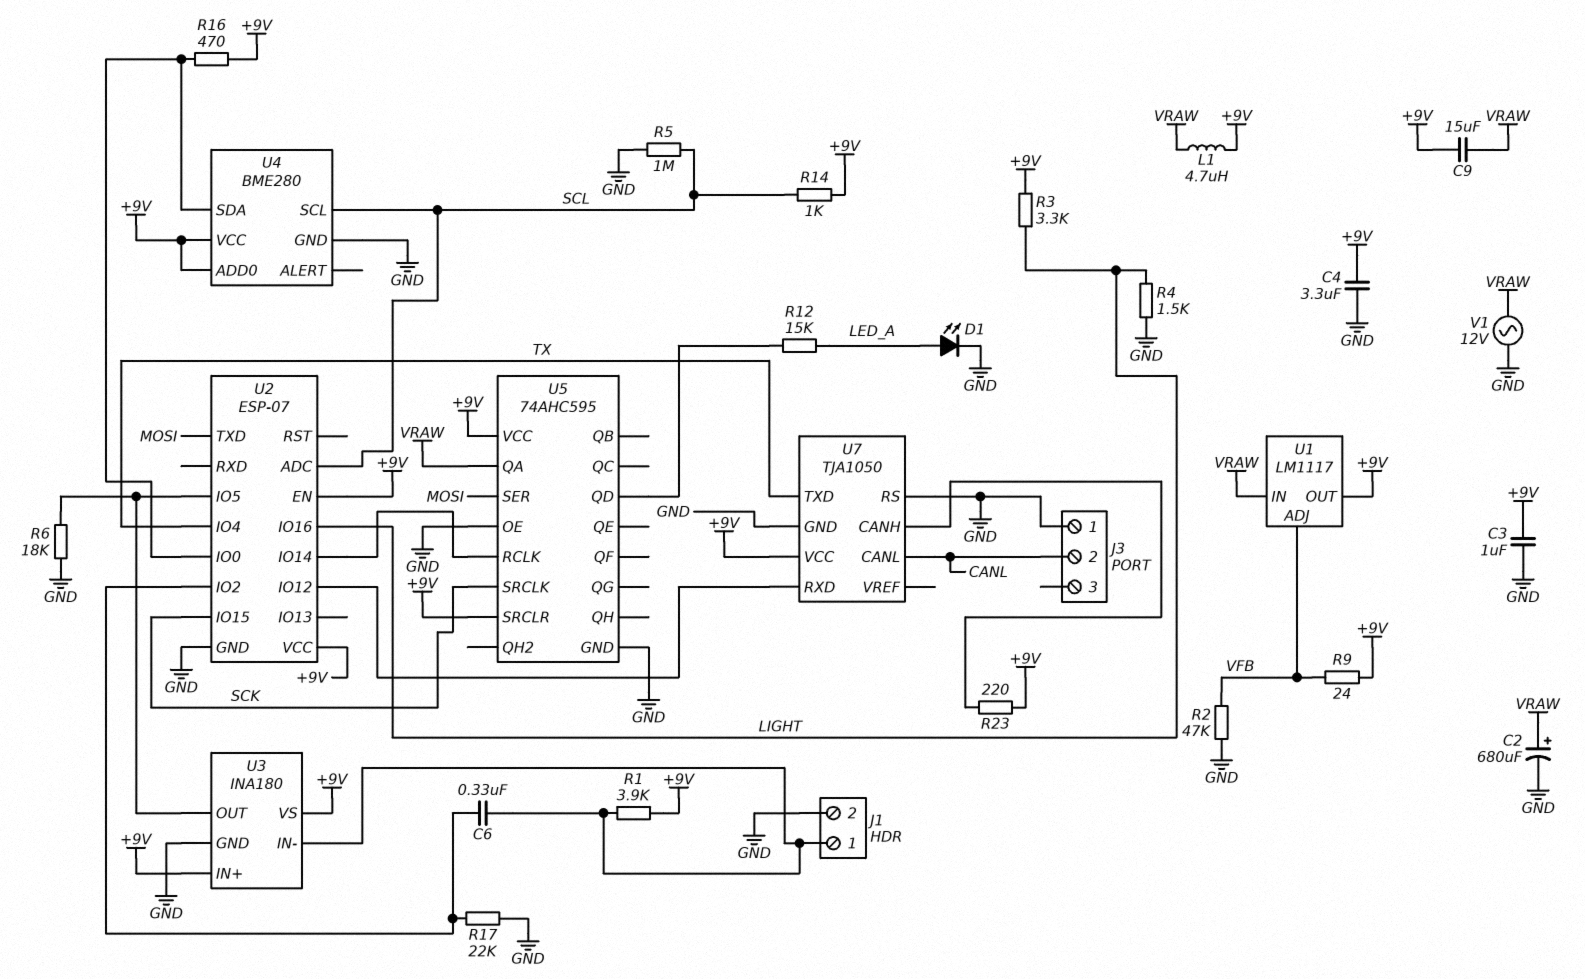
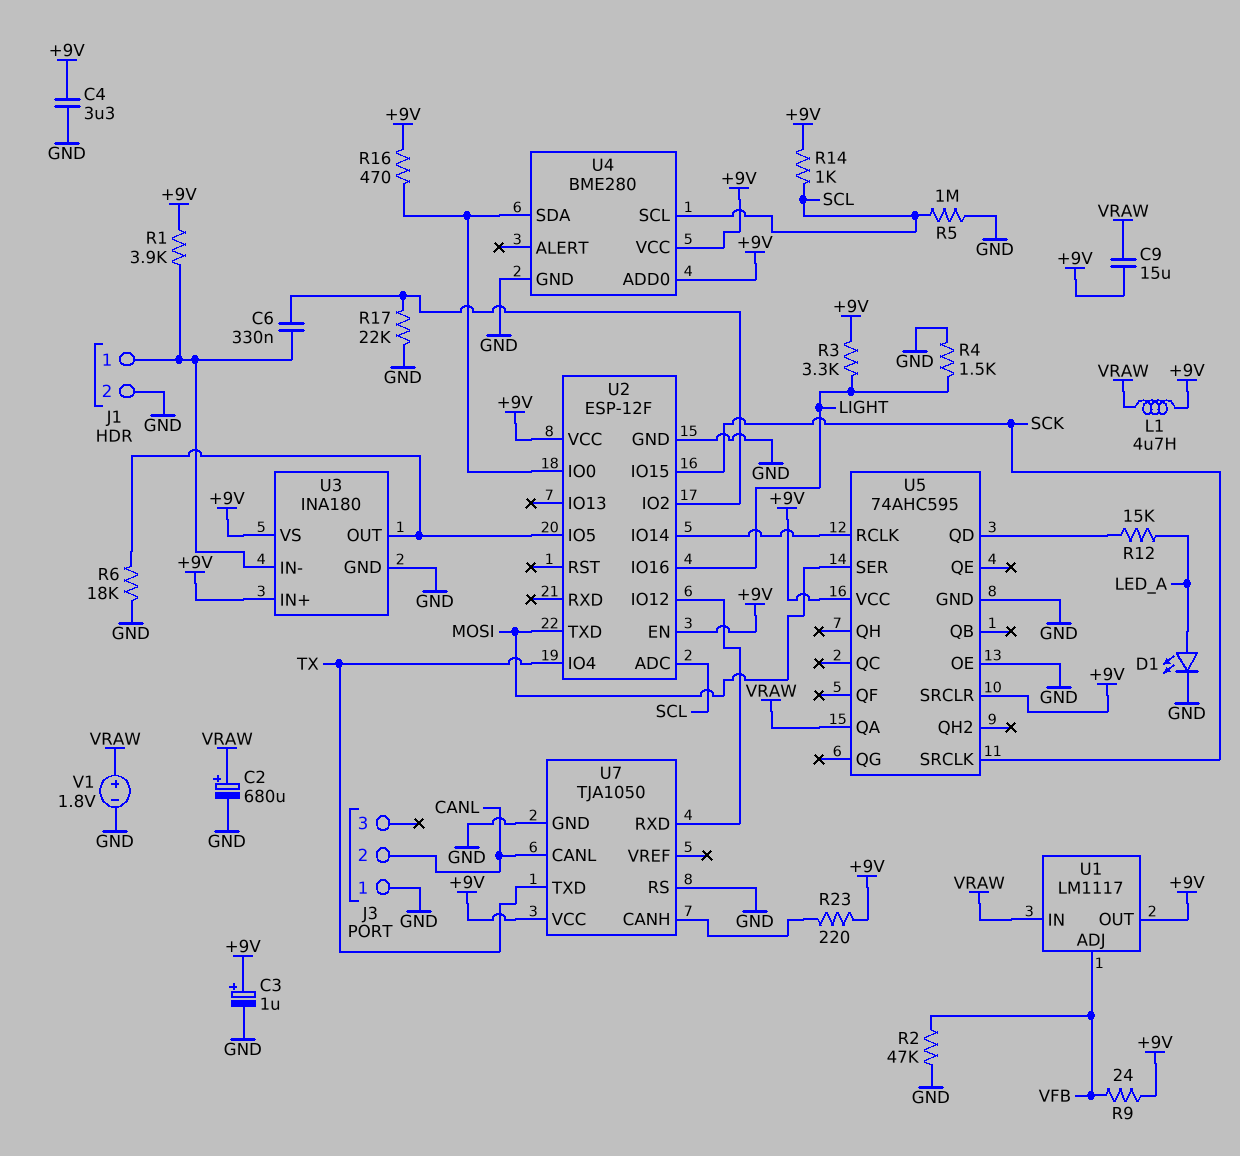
C3: 1uF (+9V, GND) -> 1uF (plus +9V, minus GND)
U2: ESP-07 -> ESP-12F
V1: AC 12V (GND, VRAW) -> 1.8V (plus VRAW, minus GND)

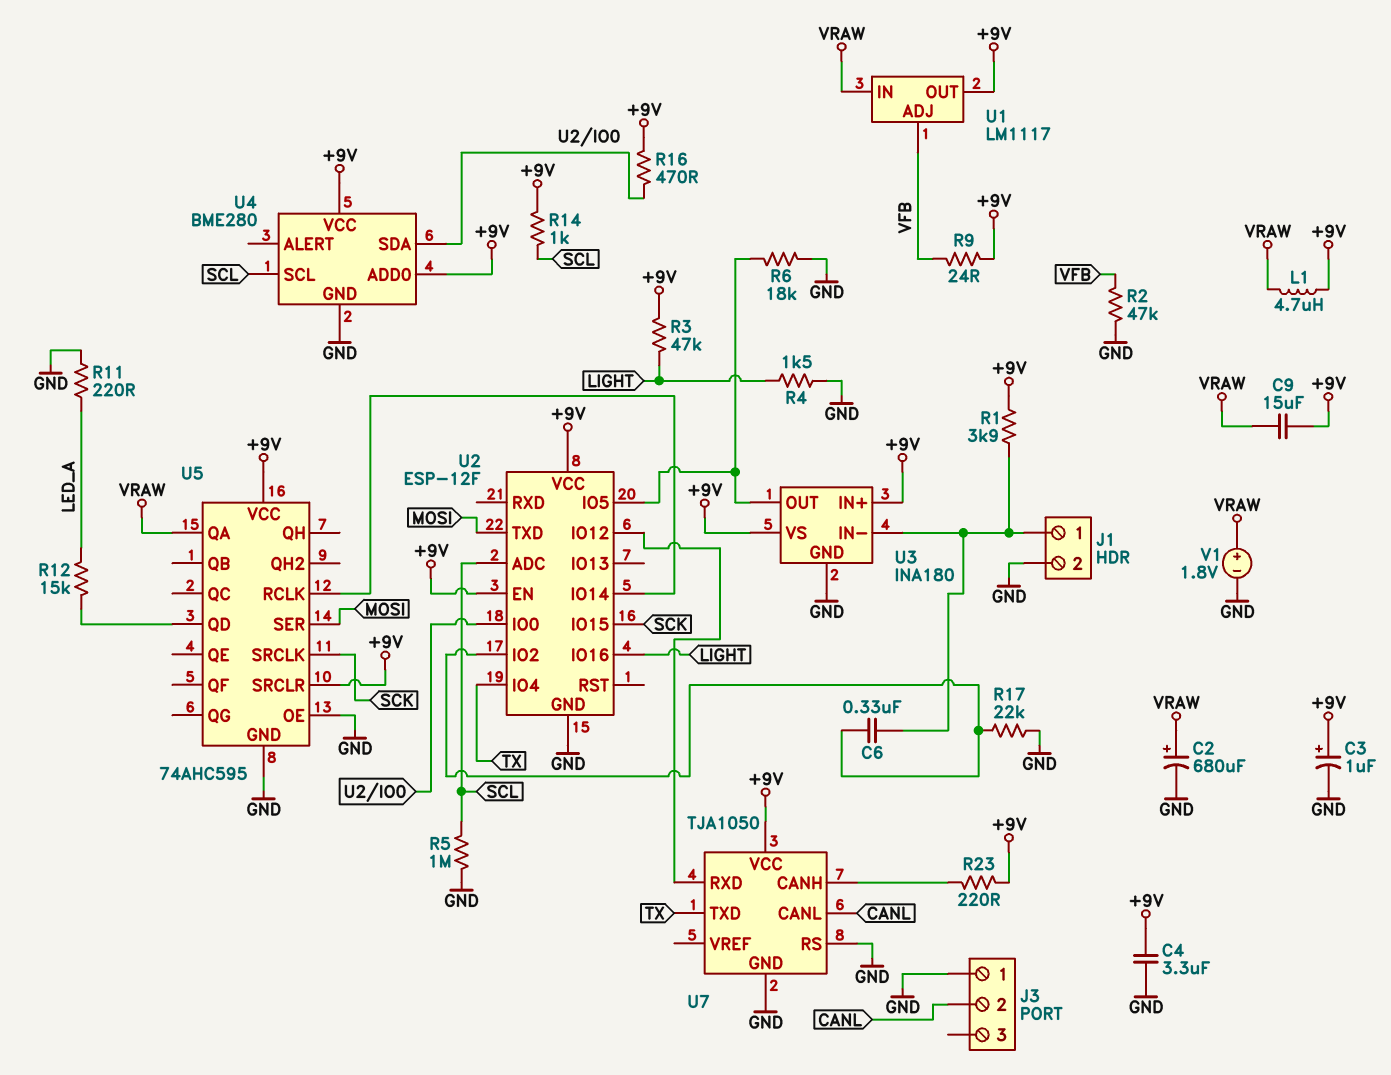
D1: LED (A LED_A, K GND) -> none
R3: 3.3k (+9V, LIGHT) -> 47k (+9V, LIGHT)
R11: none -> 220 (GND, LED_A)

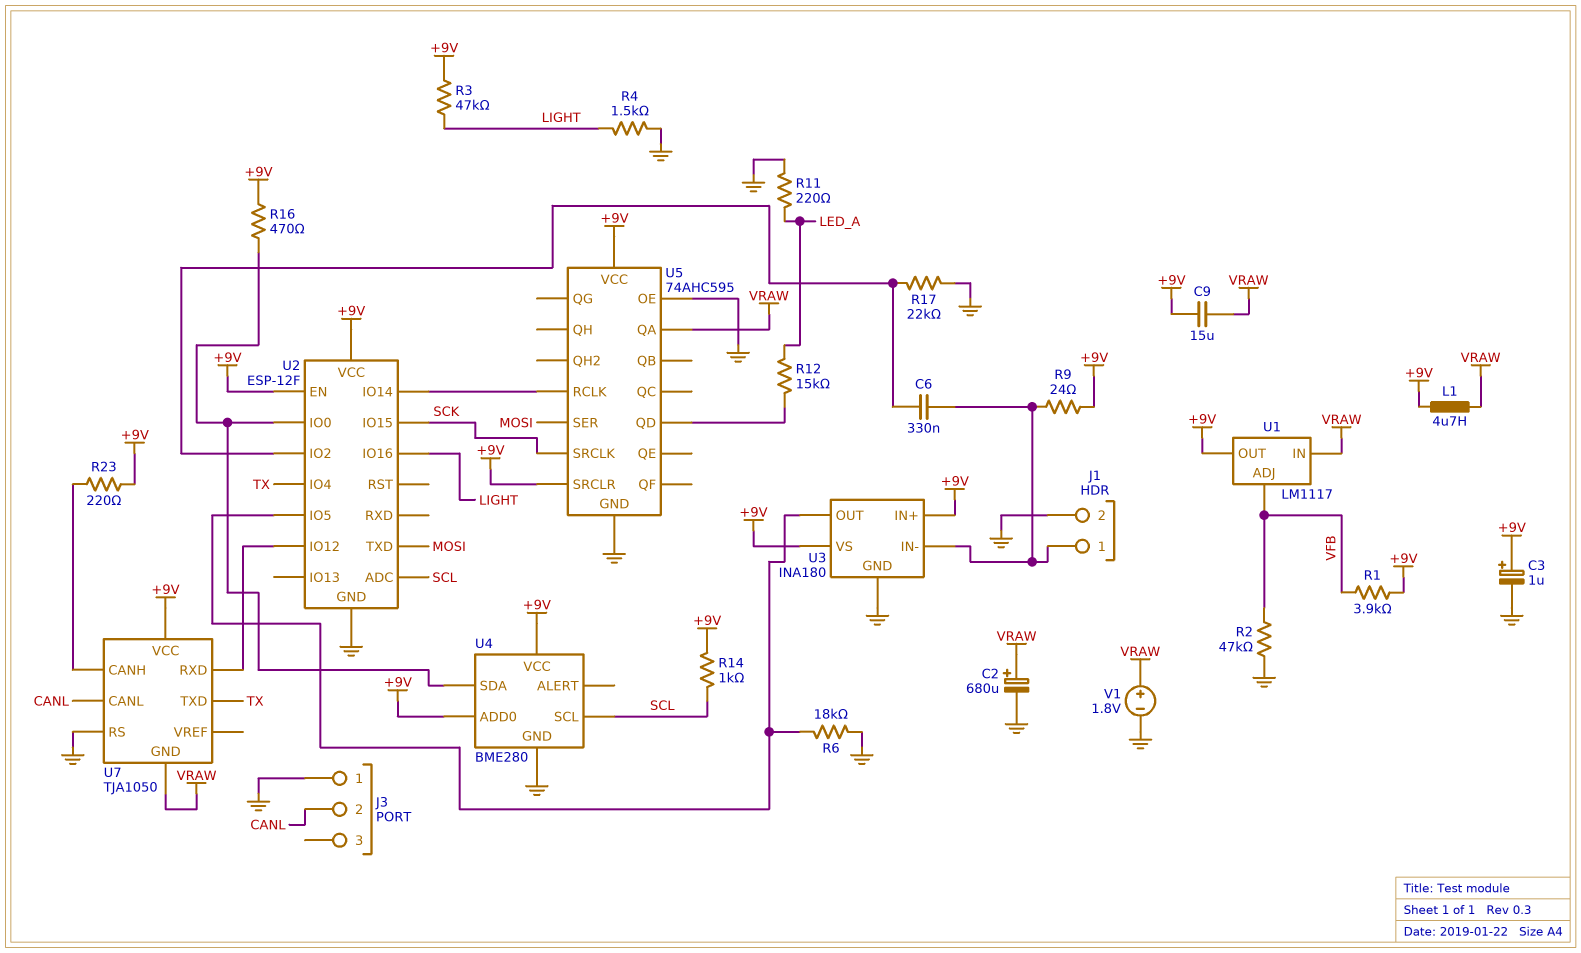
C4: 3.3uF (+9V, GND) -> none
R1: 3.9k (+9V, J1/1) -> 3.9k (+9V, VFB)
R5: 1M (GND, SCL) -> none
R9: 24 (+9V, VFB) -> 24 (+9V, J1/1)
U7 pin GND: GND -> VRAW

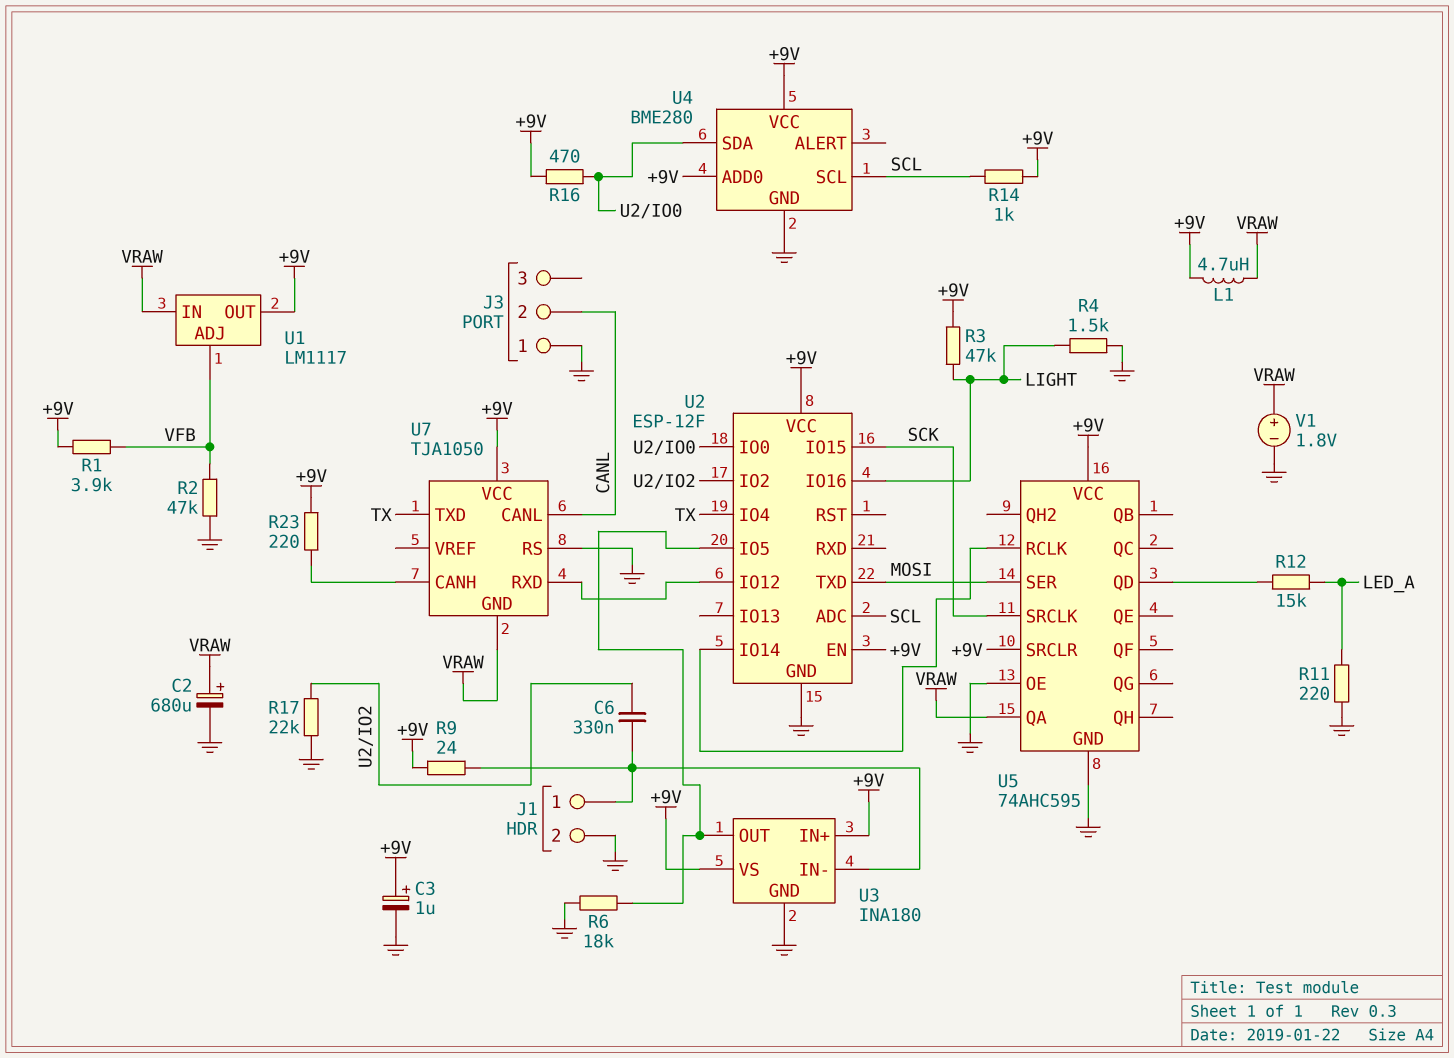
C9: 15uF (+9V, VRAW) -> none

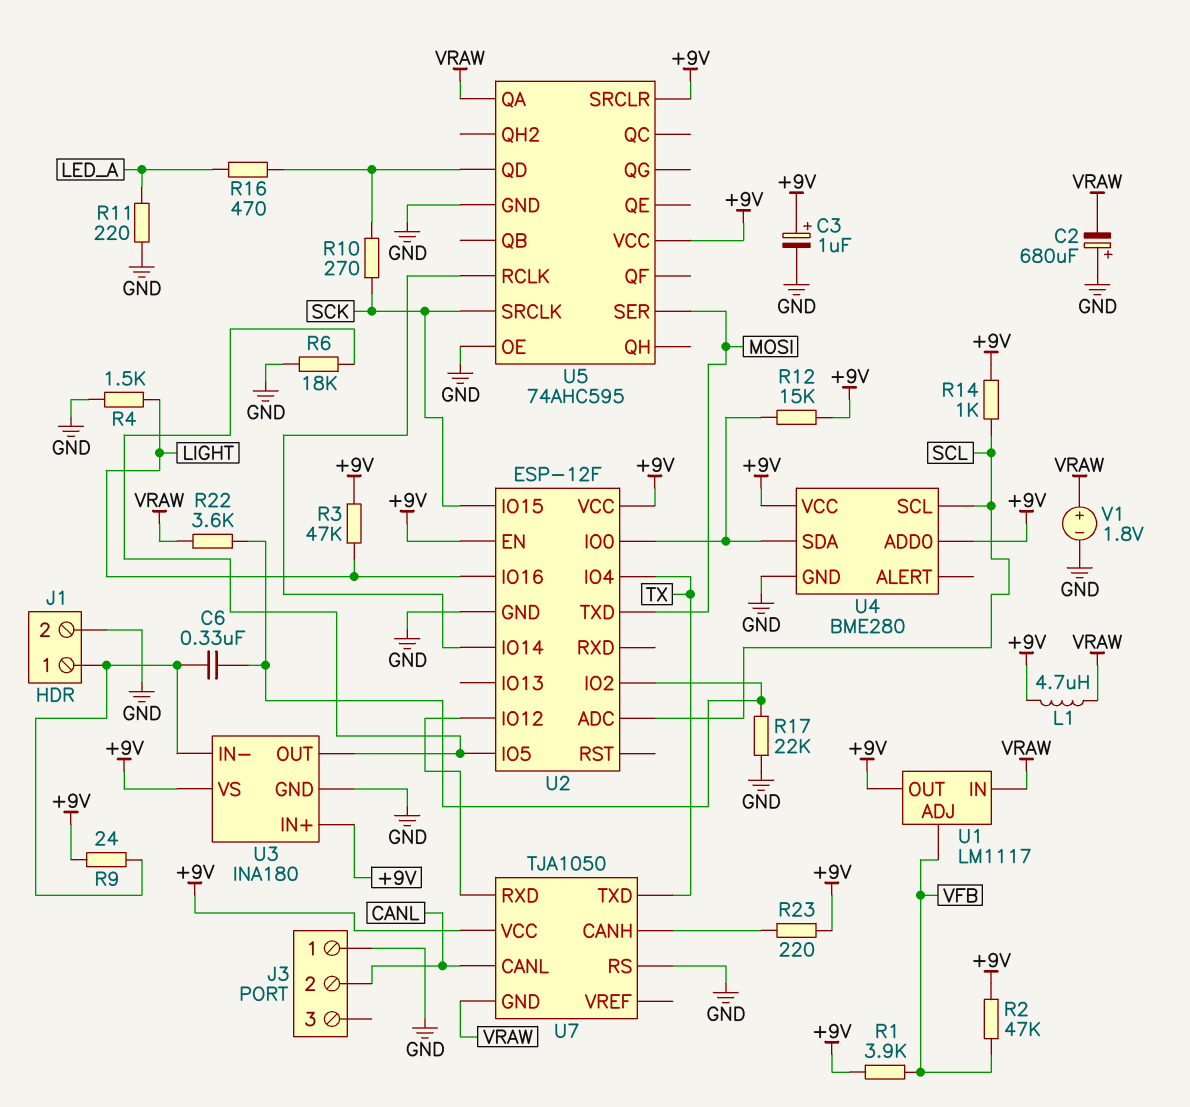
C2: 680uF (plus VRAW, minus GND) -> 680uF (plus GND, minus VRAW)
R2: 47k (GND, VFB) -> 47k (+9V, VFB)
R10: none -> 270 (SCK, U5/QD)
R12: 15k (LED_A, U5/QD) -> 15k (+9V, U2/IO0)
R16: 470 (+9V, U2/IO0) -> 470 (LED_A, U5/QD)
R22: none -> 3.6k (U2/IO2, VRAW)

